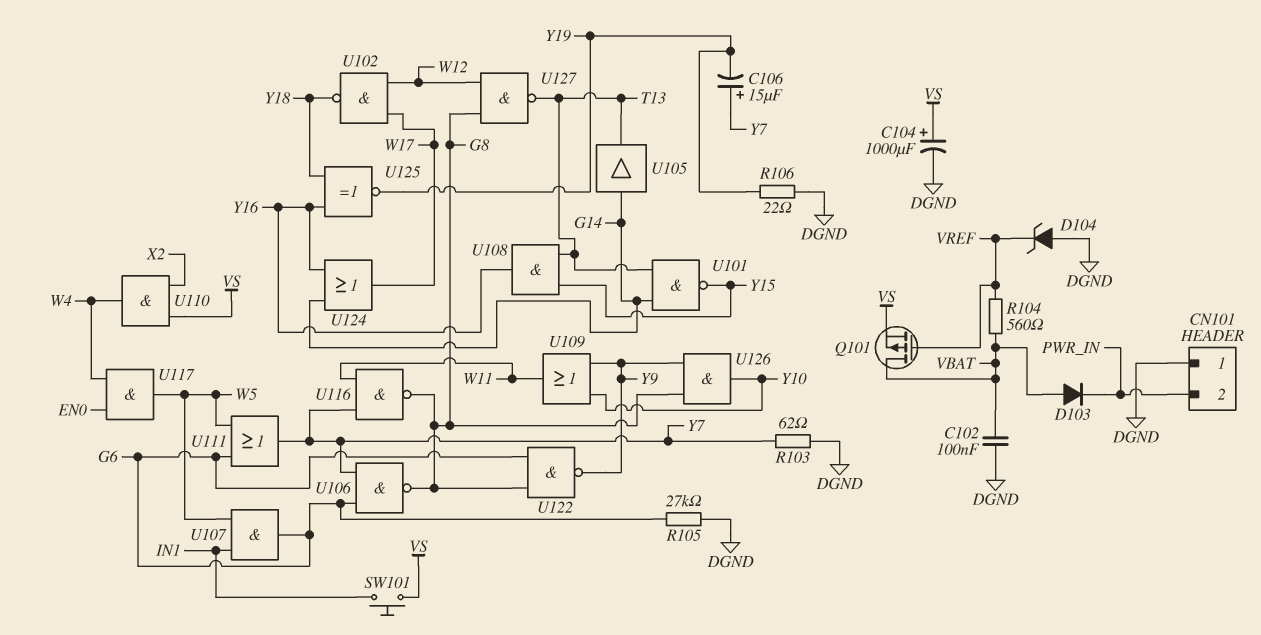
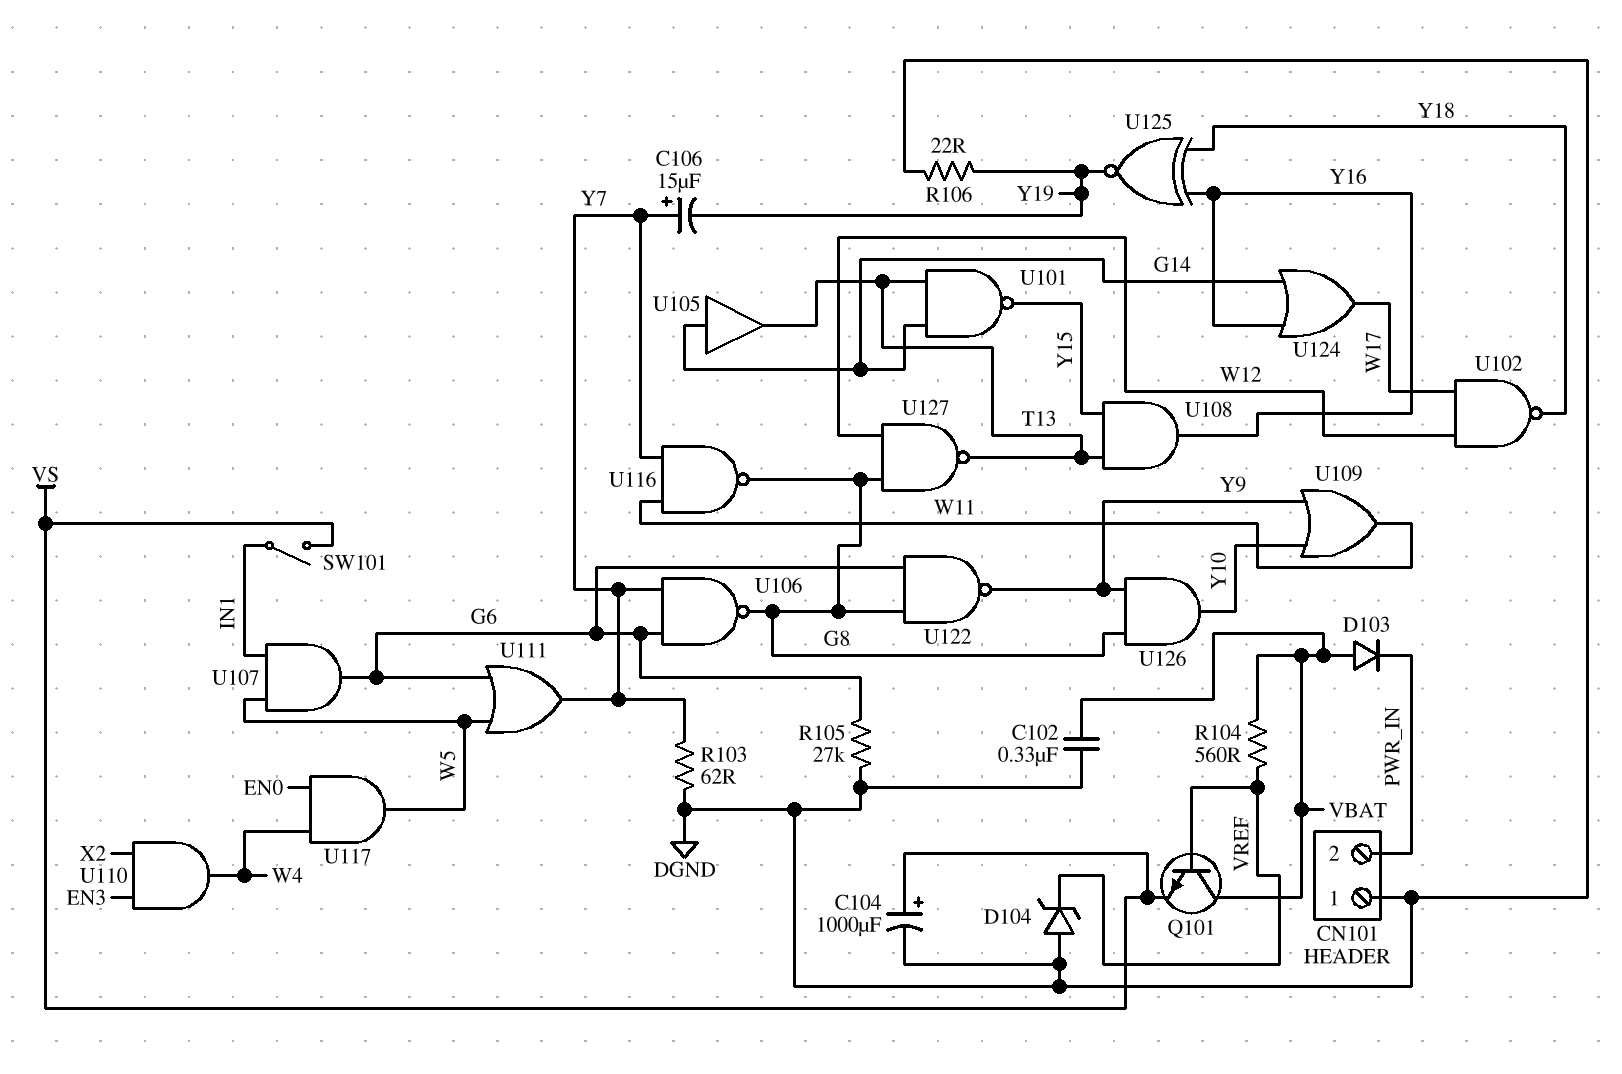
C102: 100nF (DGND, VBAT) -> 330nF (DGND, VBAT)
Q101: PMOS (G VREF, D VBAT, S VS) -> NPN (B VREF, C VBAT, E VS)
SW101: button (IN1, VS) -> switch (IN1, VS)
U110: AND (in VS, in X2, out W4) -> AND (in EN3, in X2, out W4)

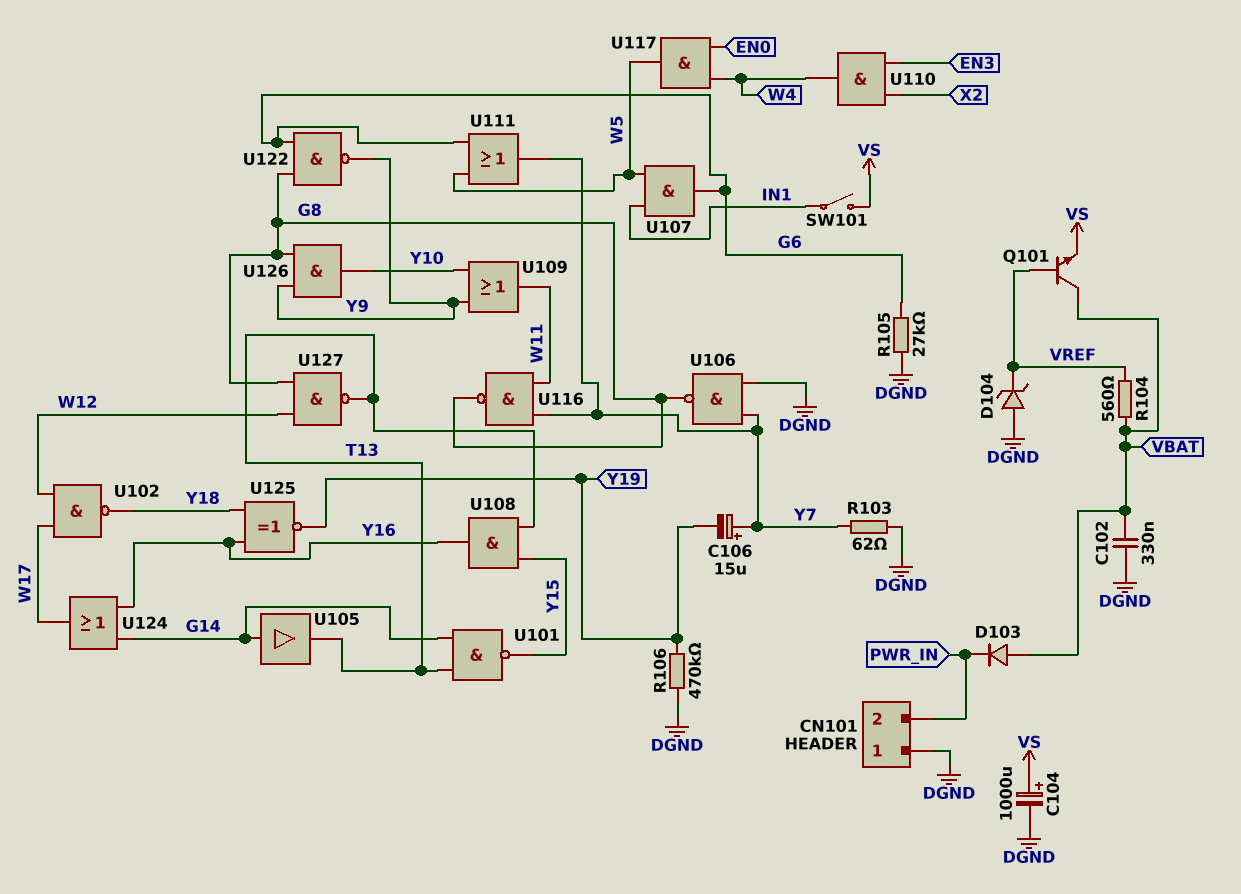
R106: 22 (DGND, Y19) -> 470k (DGND, Y19)
U106: NAND (in G6, in Y7, out G8) -> NAND (in DGND, in Y7, out G8)

